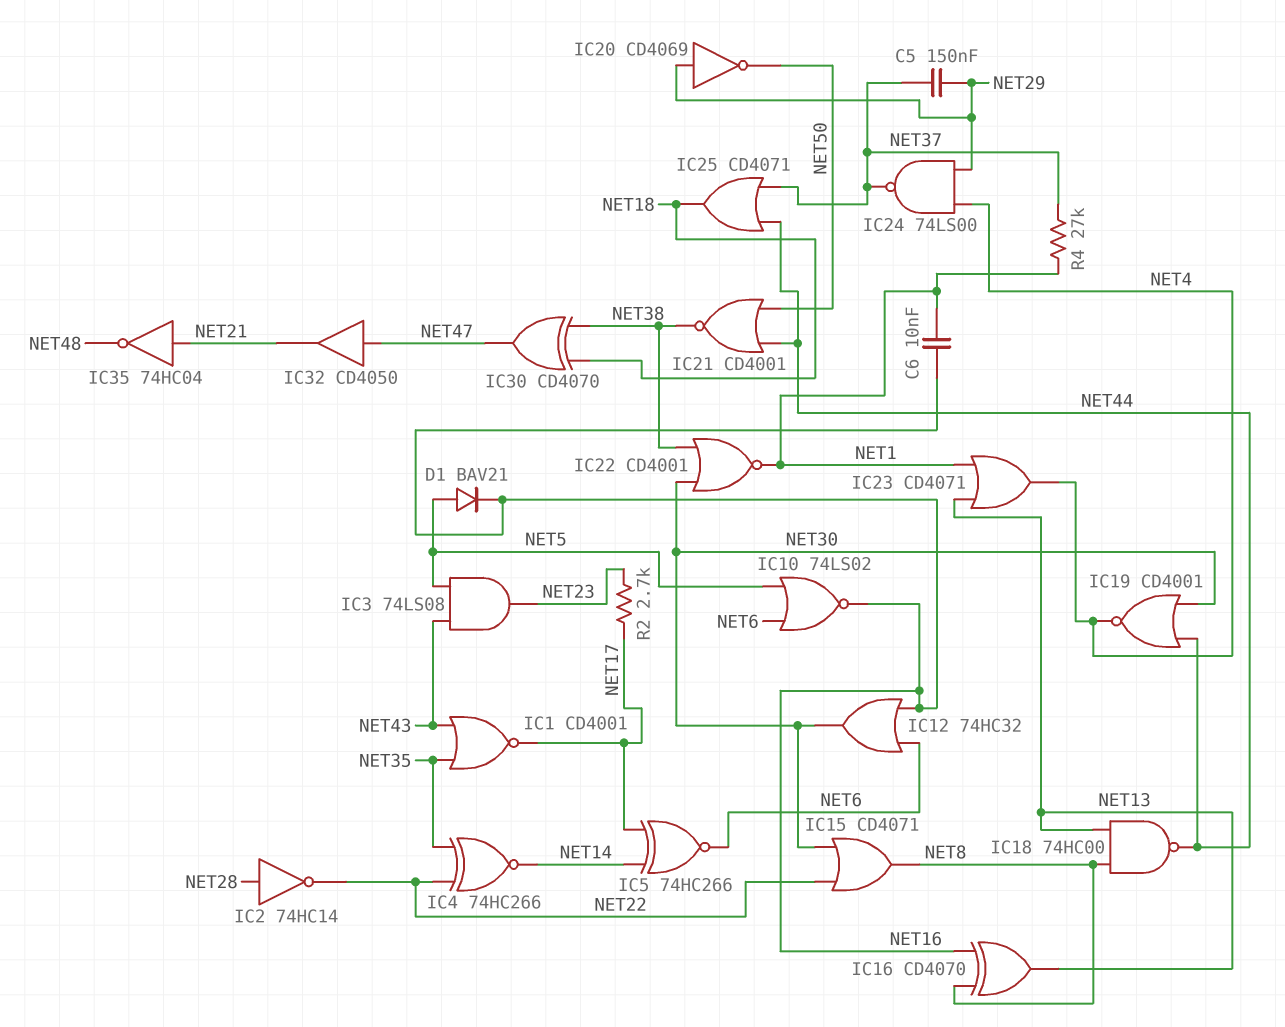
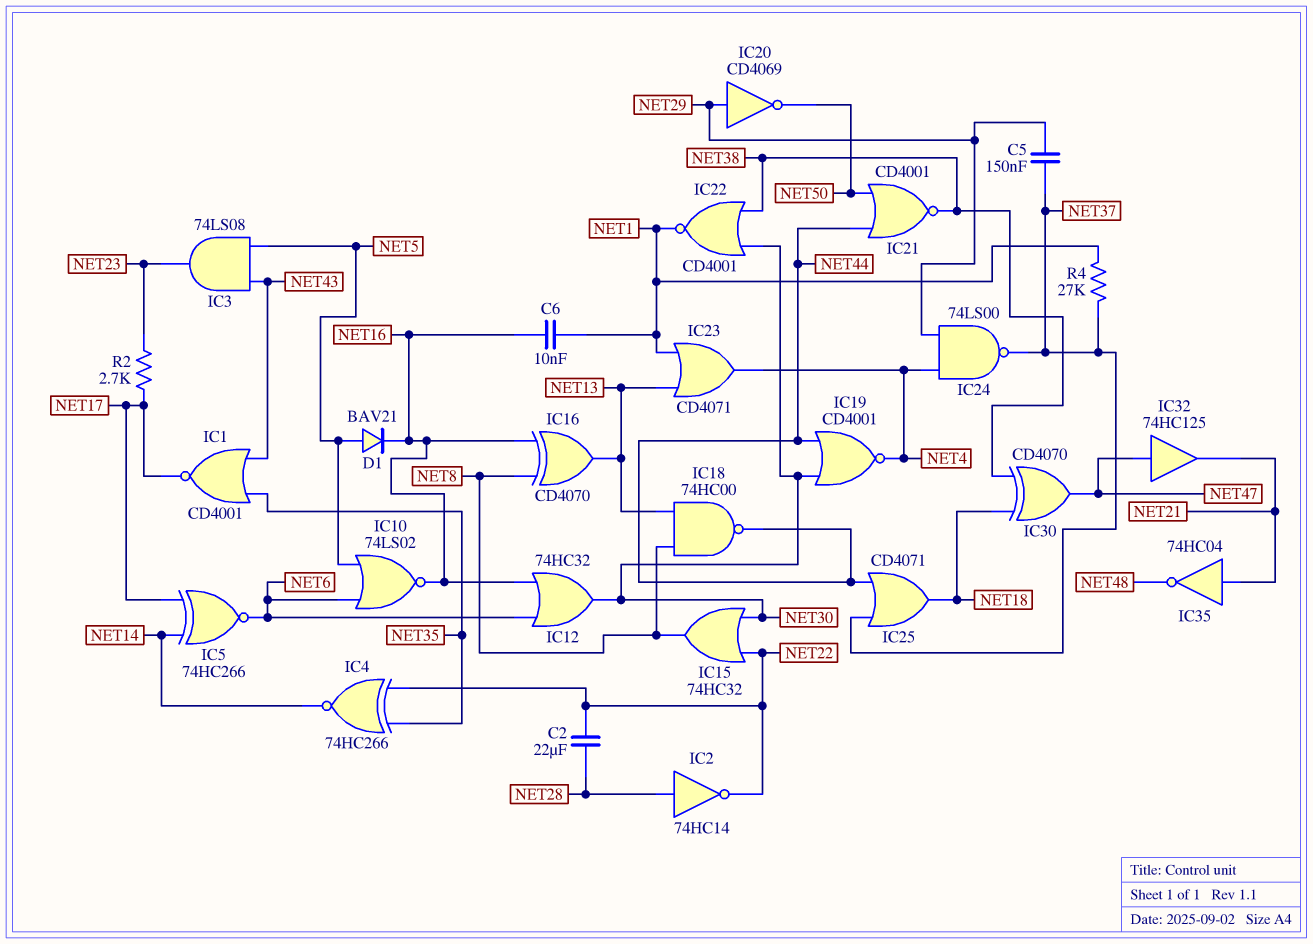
C2: none -> 22uF (NET22, NET28)
IC15: OR CD4071 (in NET22, in NET30, out NET8) -> OR 74HC32 (in NET22, in NET30, out NET8)
IC32: buffer CD4050 (in NET47, out NET21) -> buffer 74HC125 (in NET47, out NET21)

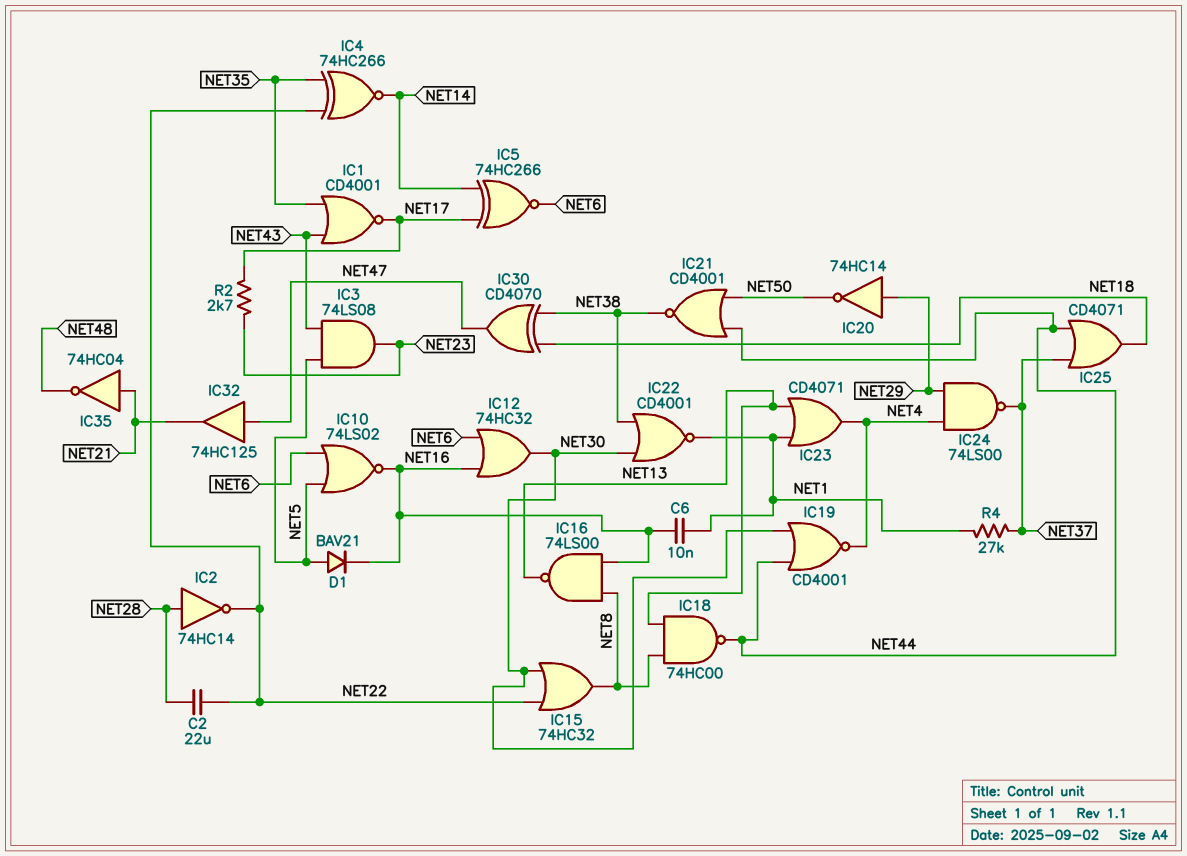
C5: 150nF (NET29, NET37) -> none
IC16: XOR CD4070 (in NET8, in NET16, out NET13) -> NAND 74LS00 (in NET8, in NET16, out NET13)
IC20: NOT CD4069 (in NET29, out NET50) -> NOT 74HC14 (in NET29, out NET50)

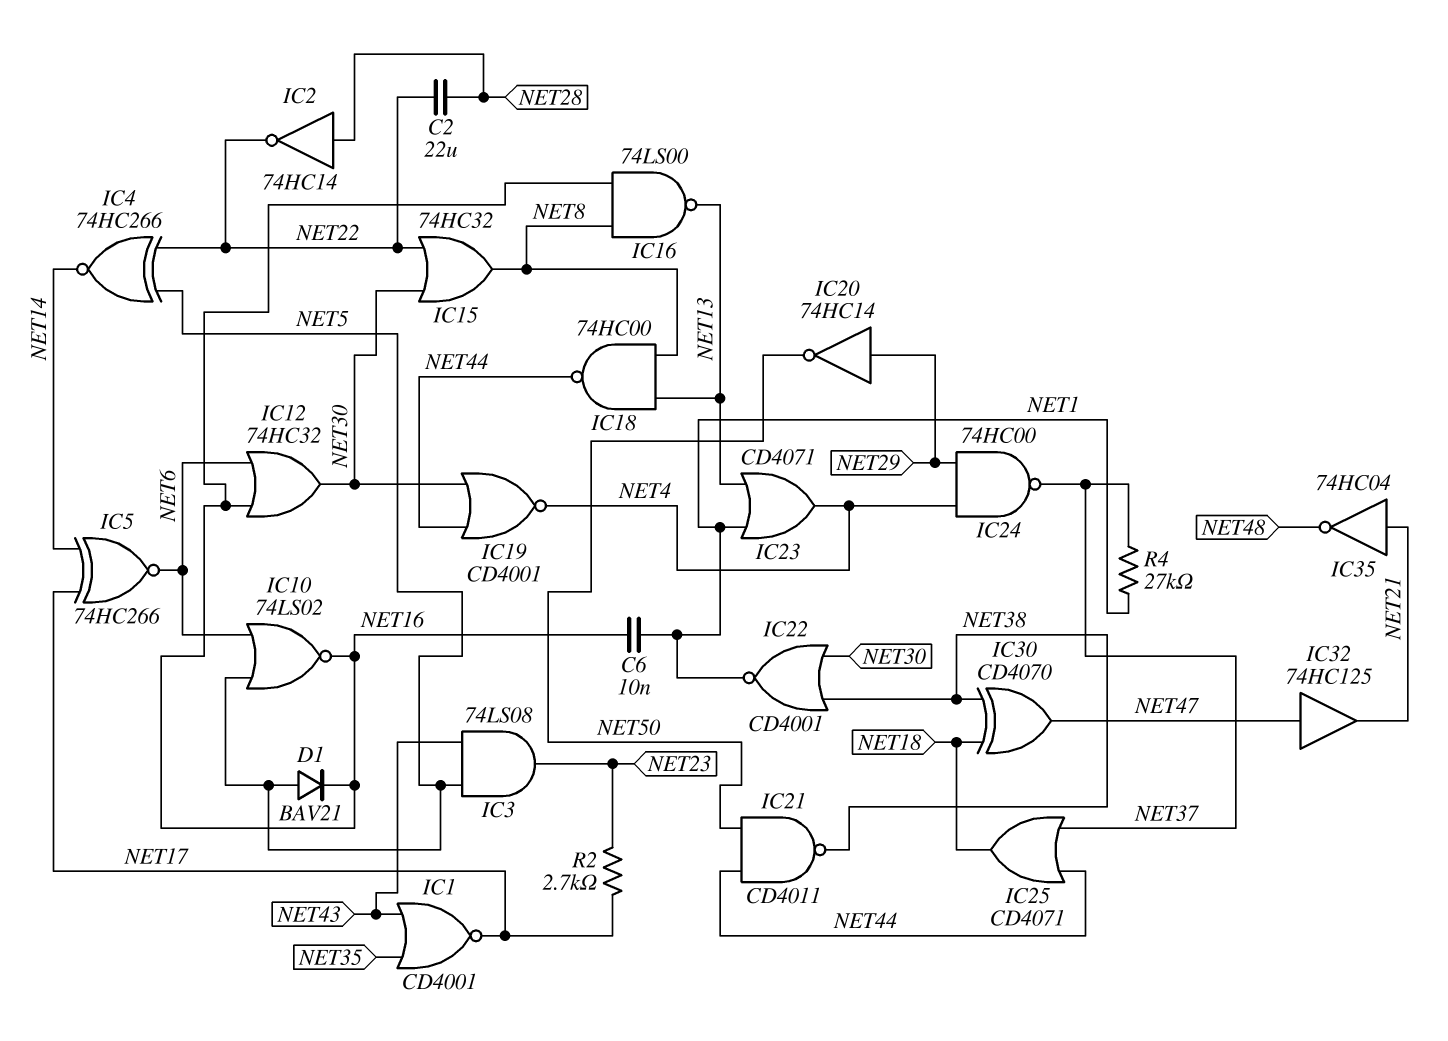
IC4: XNOR 74HC266 (in NET22, in NET35, out NET14) -> XNOR 74HC266 (in NET5, in NET22, out NET14)
IC21: NOR CD4001 (in NET44, in NET50, out NET38) -> NAND CD4011 (in NET44, in NET50, out NET38)
IC24: NAND 74LS00 (in NET4, in NET29, out NET37) -> NAND 74HC00 (in NET4, in NET29, out NET37)

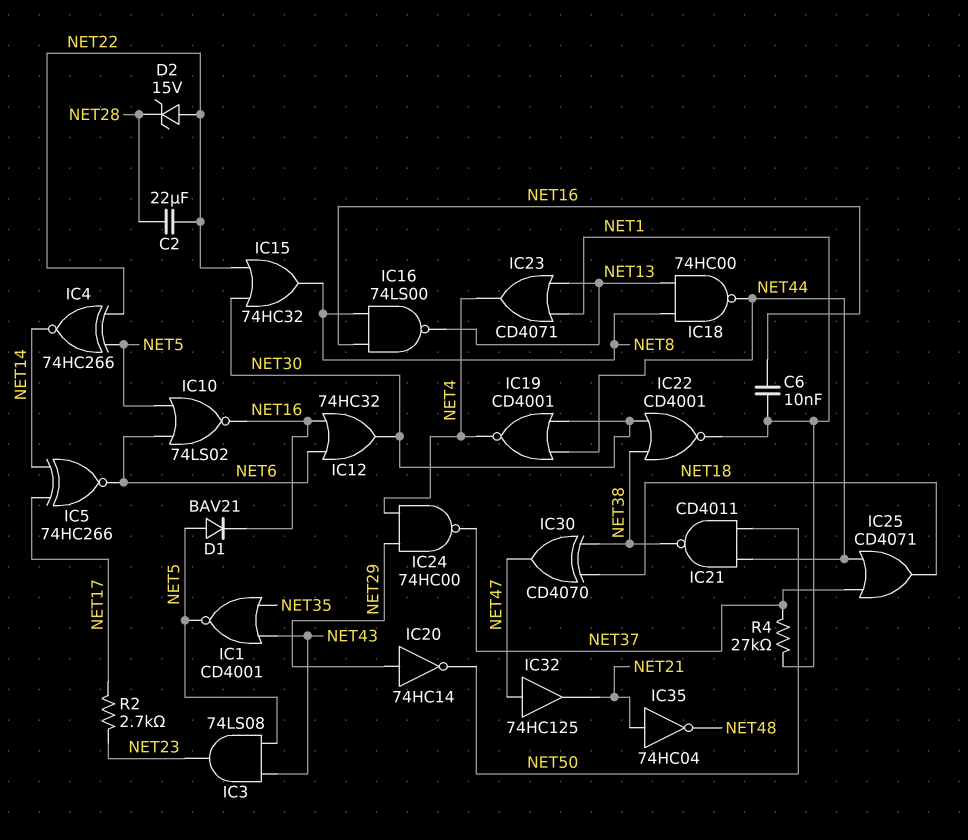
D2: none -> zener 15V (A NET22, K NET28)
IC1: NOR CD4001 (in NET35, in NET43, out NET17) -> NOR CD4001 (in NET35, in NET43, out NET5)
IC2: NOT 74HC14 (in NET28, out NET22) -> none

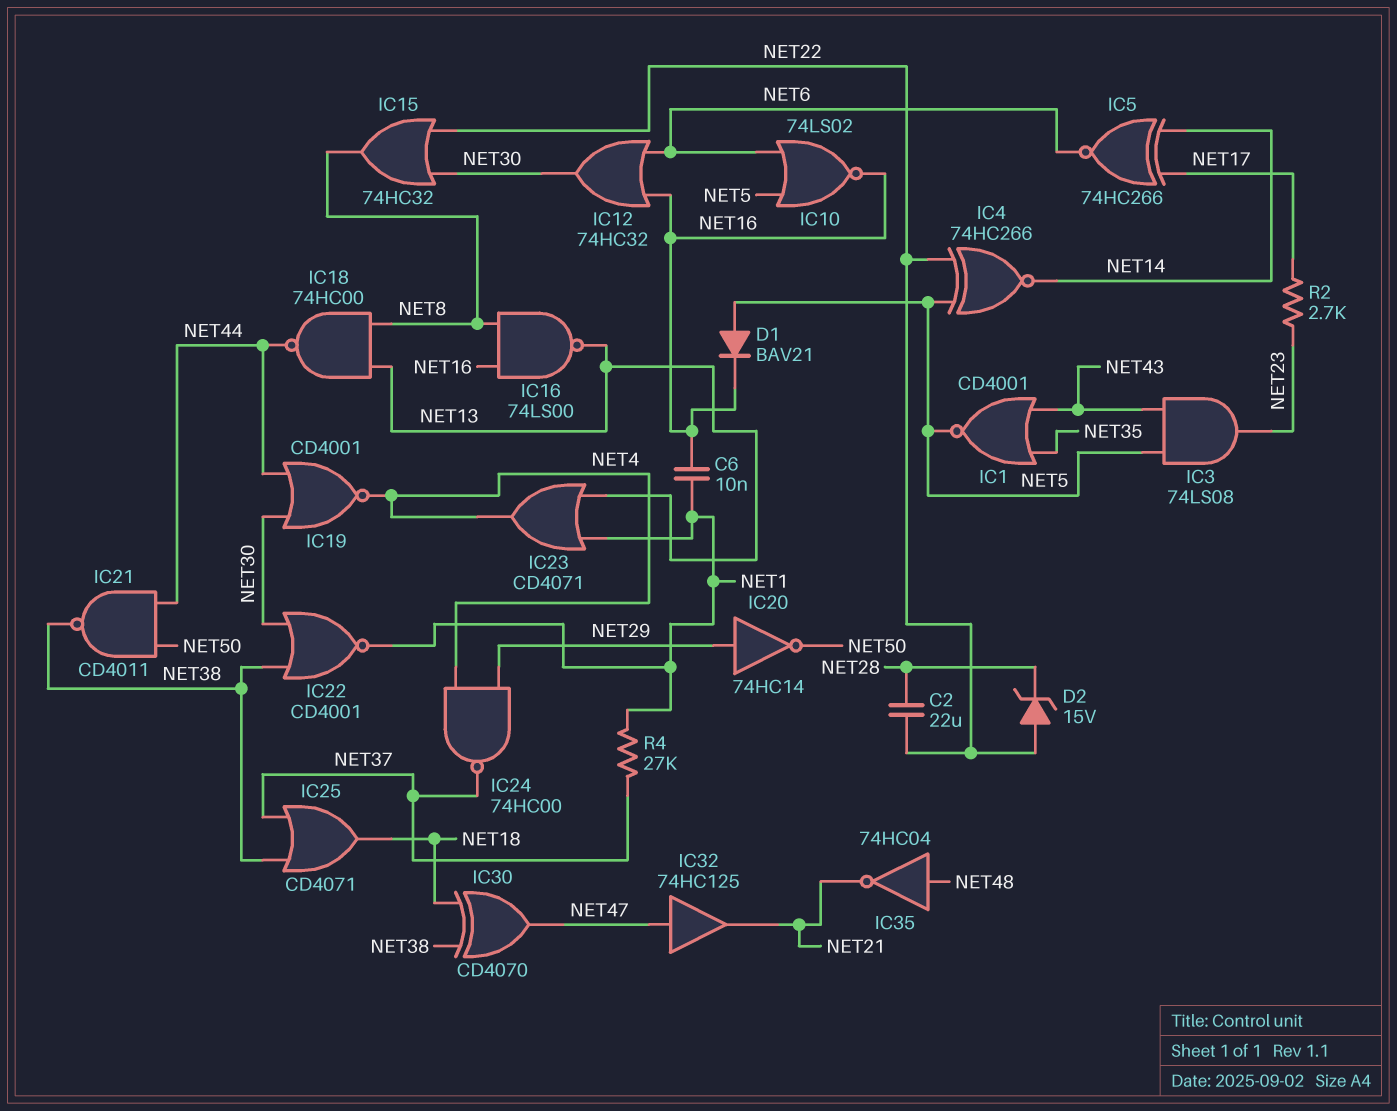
IC25: OR CD4071 (in NET37, in NET44, out NET18) -> OR CD4071 (in NET37, in NET38, out NET18)
IC35: NOT 74HC04 (in NET21, out NET48) -> NOT 74HC04 (in NET48, out NET21)

